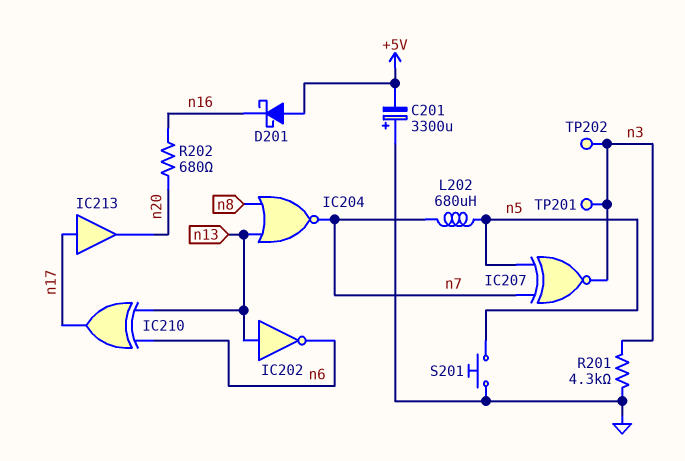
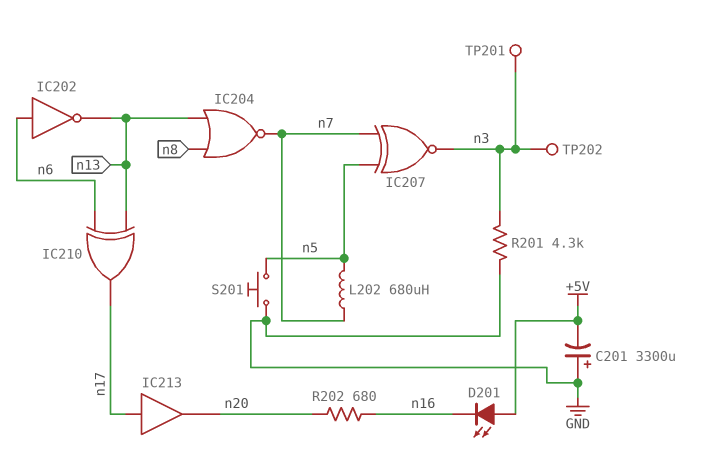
D201: schottky (A +5V, K n16) -> LED (A +5V, K n16)
IC202: NOT (in n13, out n6) -> NOT (in n6, out n13)

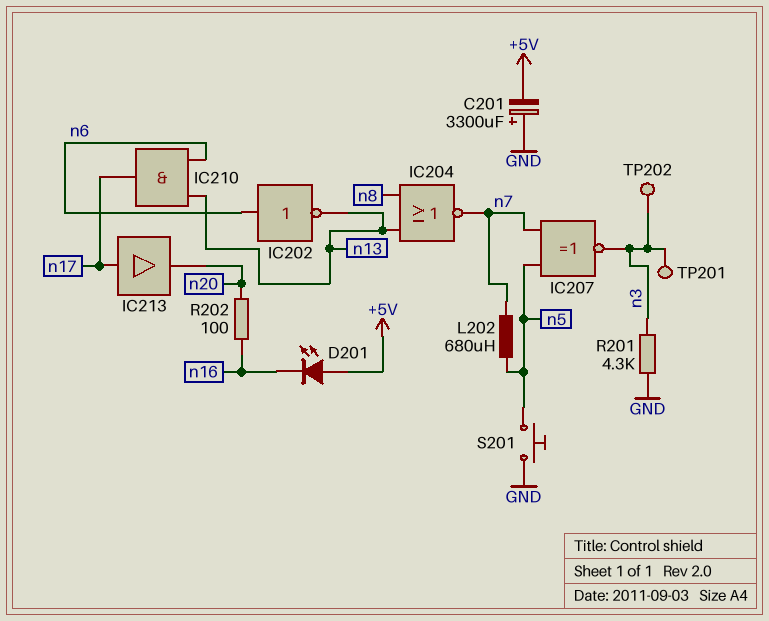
IC210: XOR (in n6, in n13, out n17) -> AND (in n6, in n13, out n17)
R202: 680 (n16, n20) -> 100 (n16, n20)

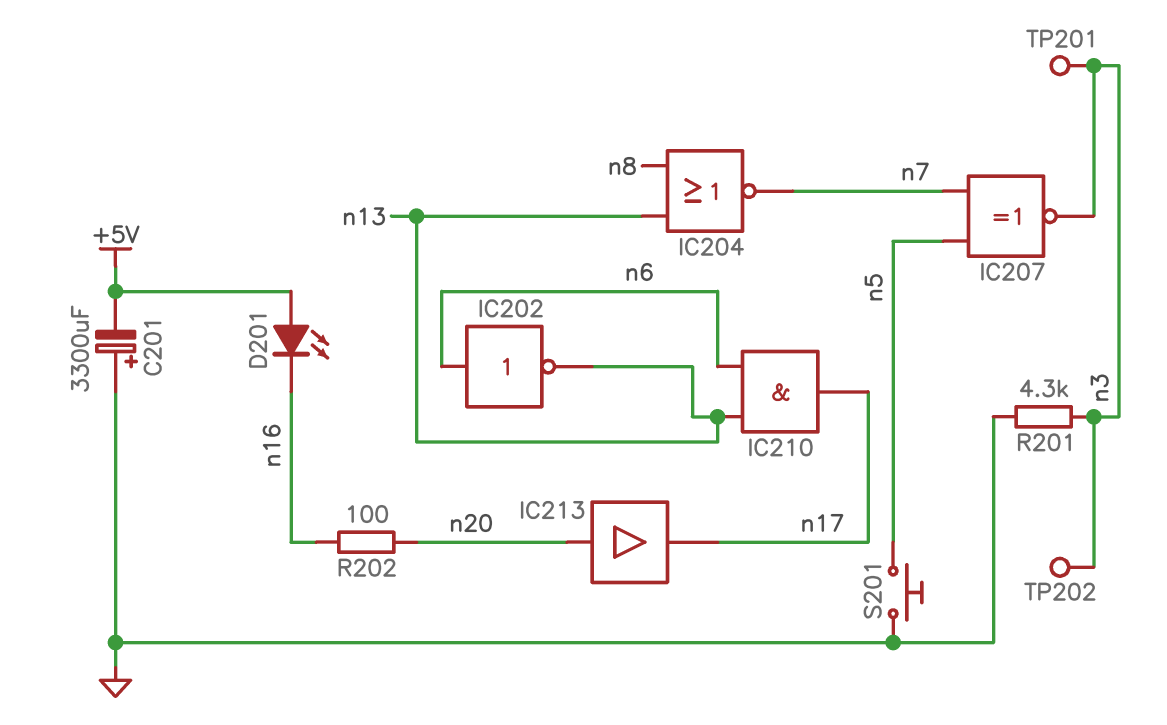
IC213: buffer (in n17, out n20) -> buffer (in n20, out n17)
L202: 680uH (n5, n7) -> none

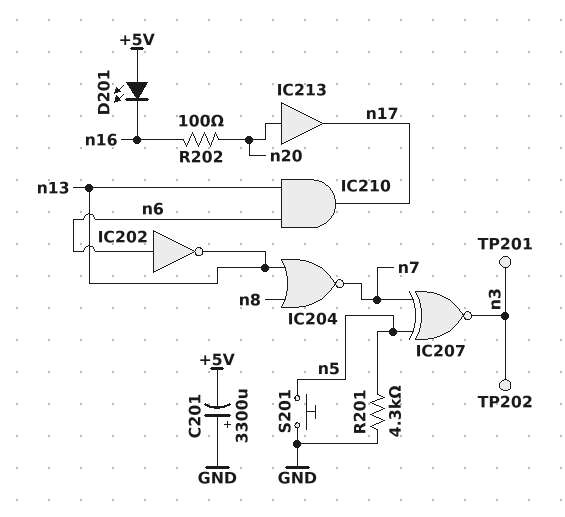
R201: 4.3k (GND, n3) -> 4.3k (GND, n5)

